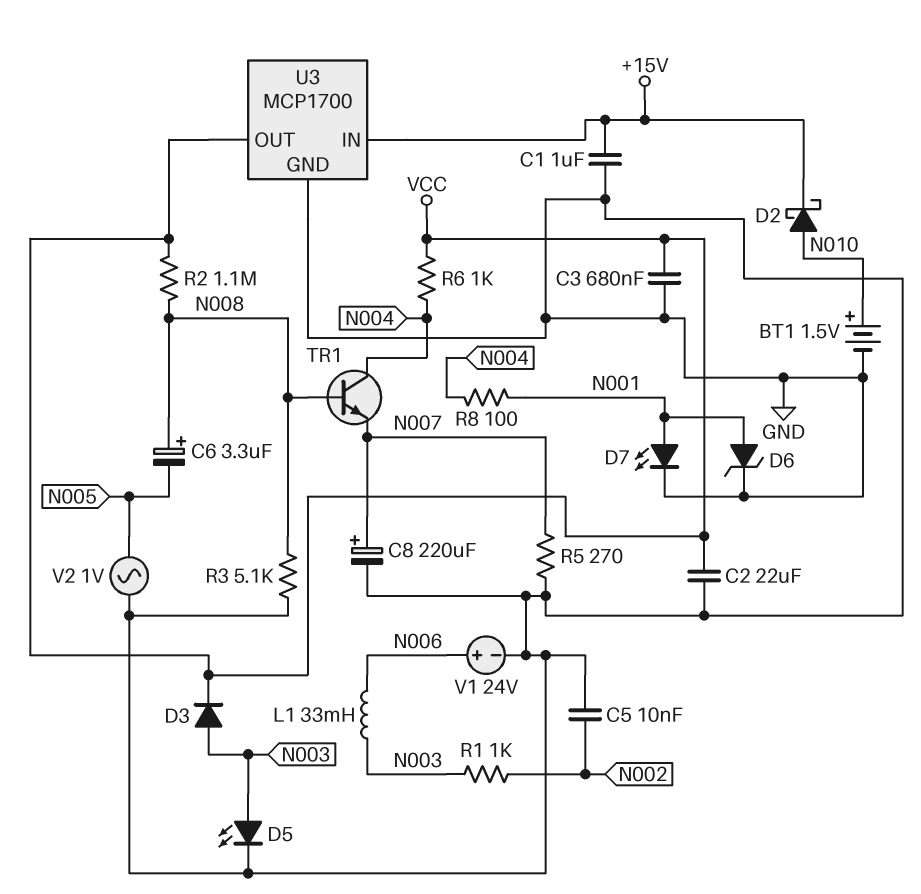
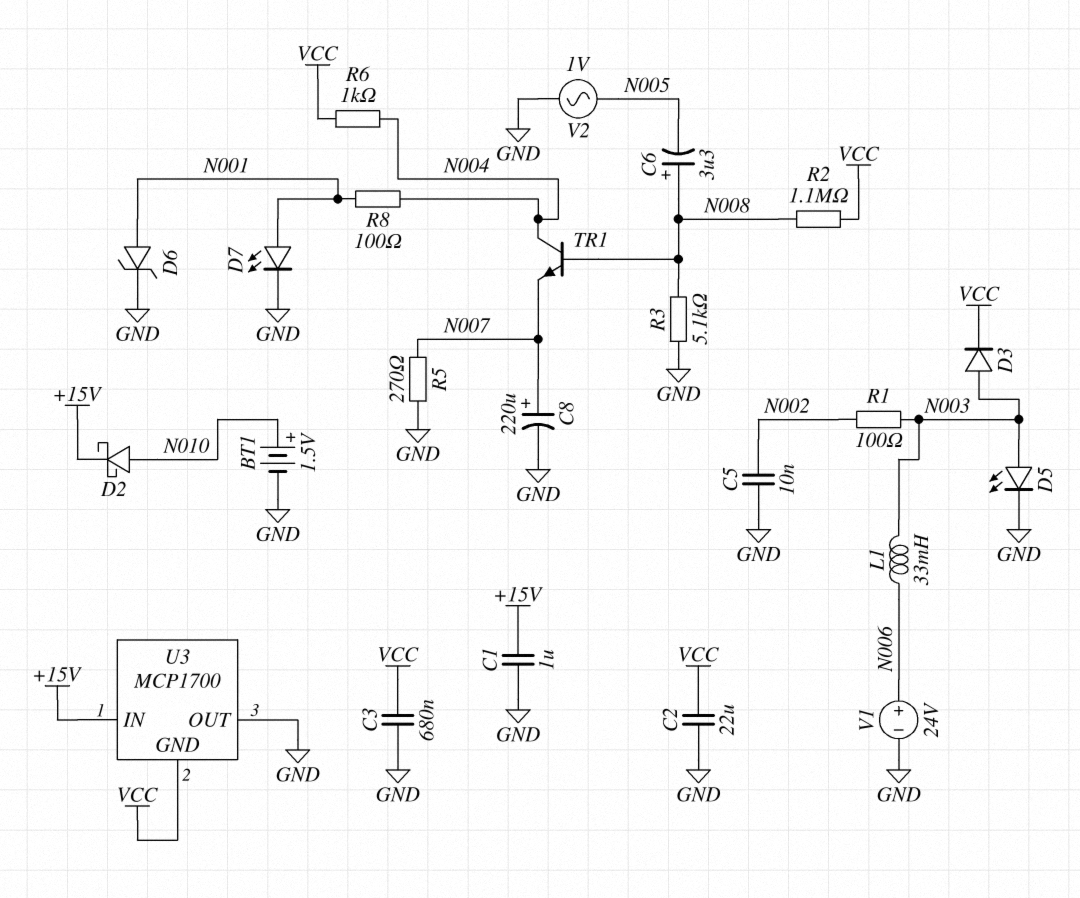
R1: 1k (N002, N003) -> 100 (N002, N003)
U3 pin GND: GND -> VCC
U3 pin OUT: VCC -> GND

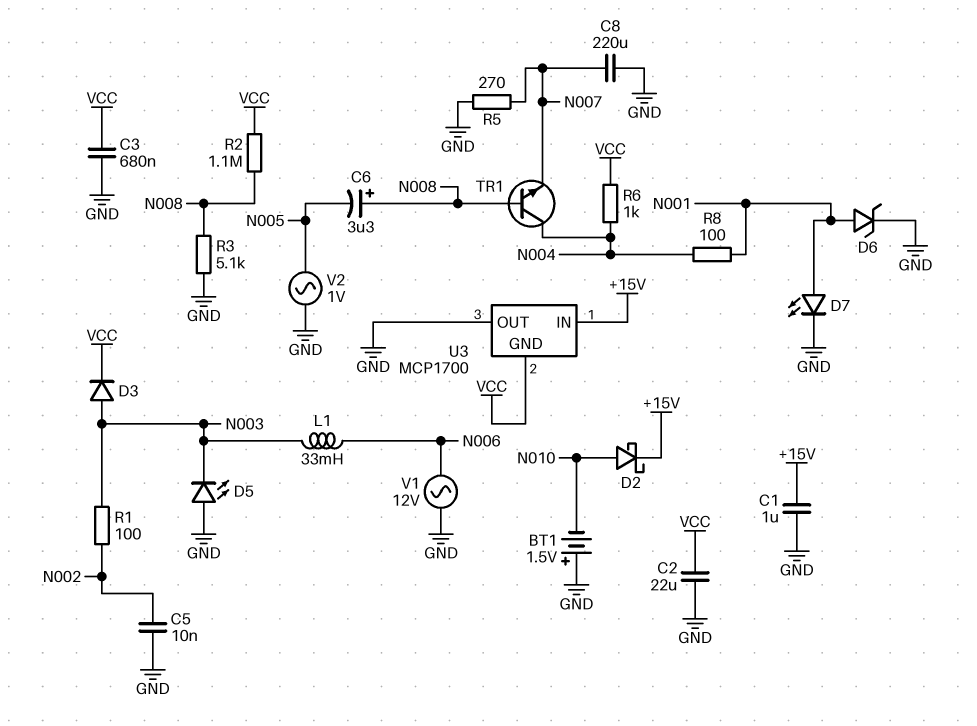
BT1: 1.5V (plus N010, minus GND) -> 1.5V (plus GND, minus N010)
C8: 220uF (plus N007, minus GND) -> 220uF (GND, N007)
D5: LED (A N003, K GND) -> LED (A GND, K N003)
V1: 24V (plus N006, minus GND) -> AC 12V (GND, N006)

